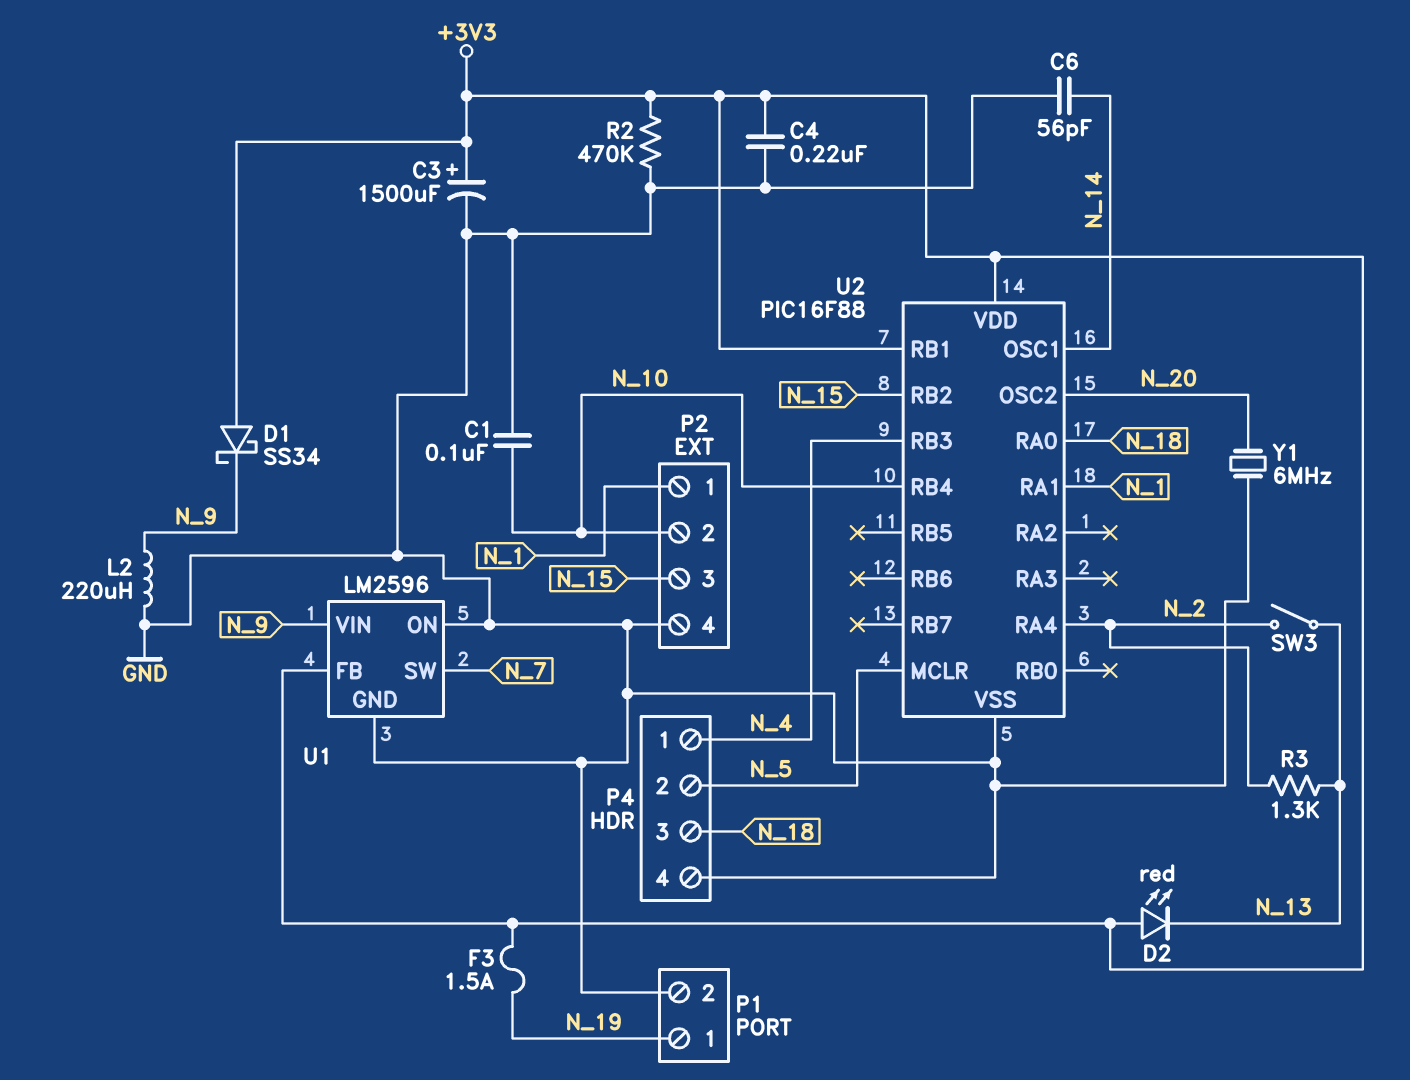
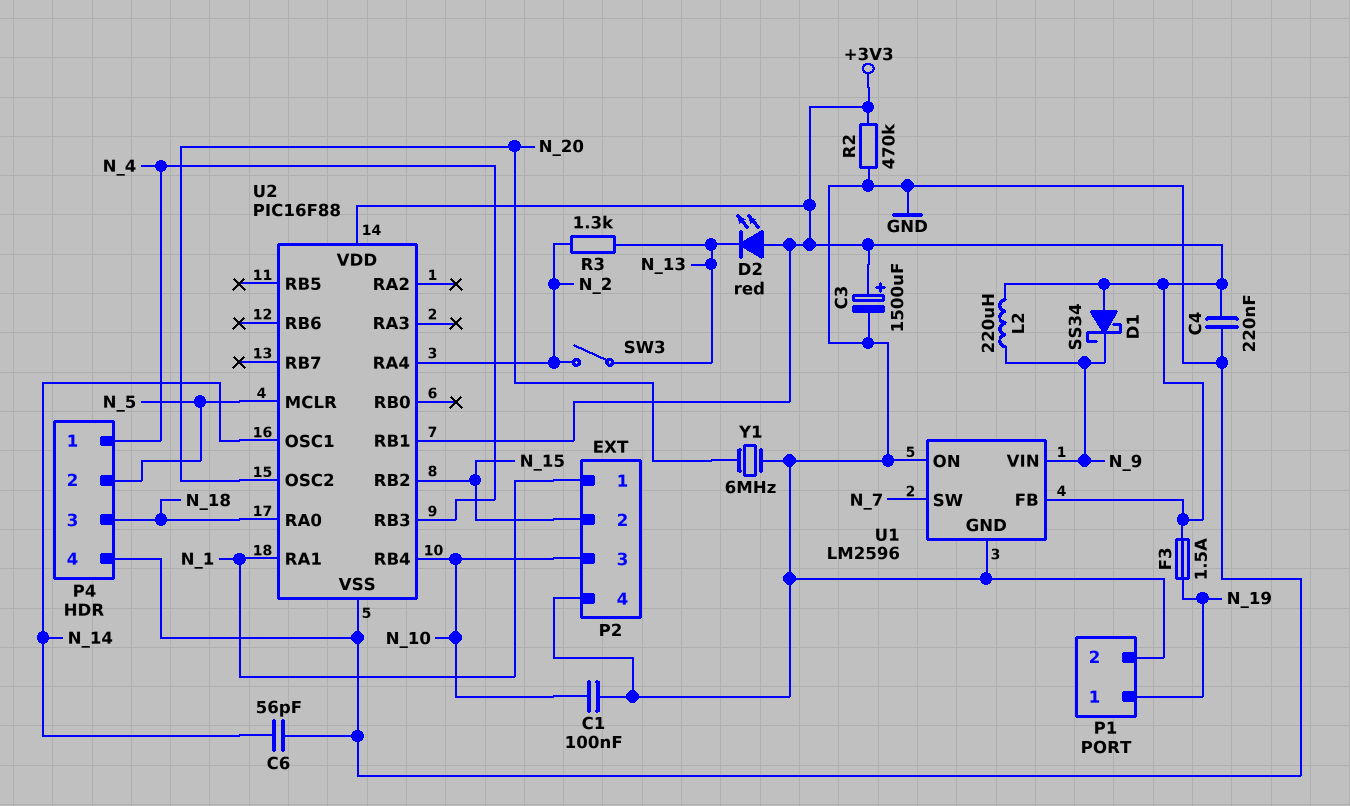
L2: 220uH (GND, N_9) -> 220uH (+3V3, N_9)
P2 pin 2: N_10 -> N_15
P2 pin 3: N_15 -> N_10

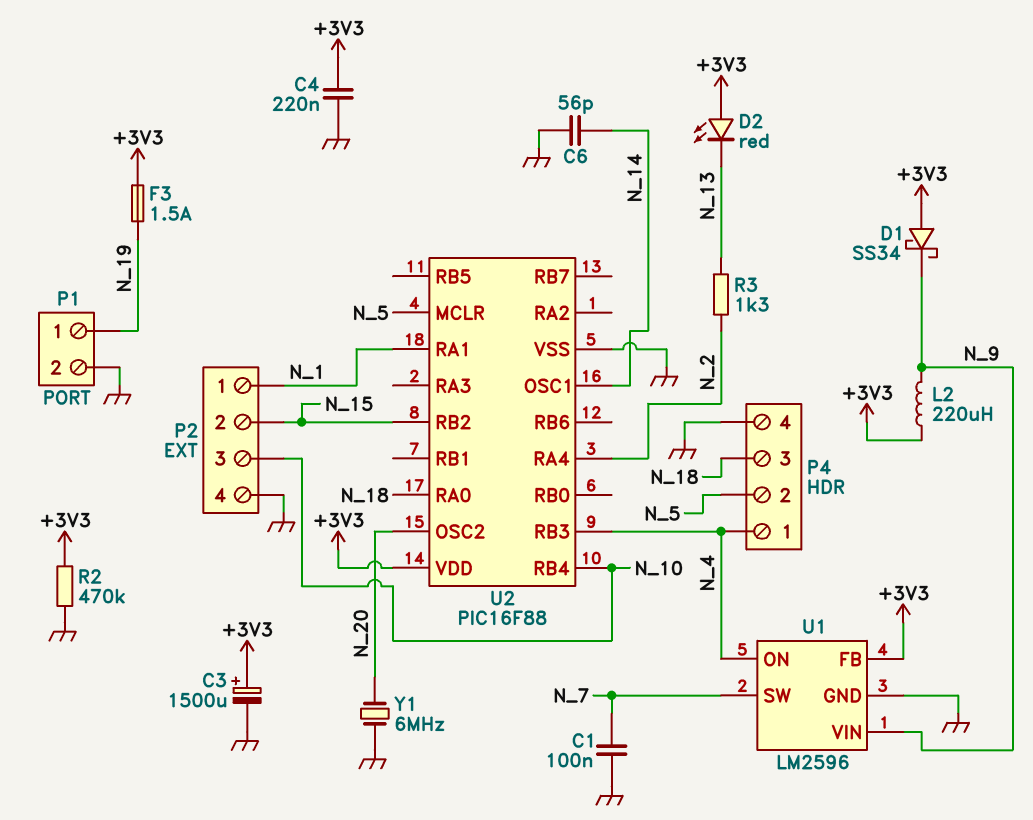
C1: 100nF (GND, N_10) -> 100nF (GND, N_7)
SW3: switch (N_2, N_13) -> none
U1 pin ON: GND -> N_4
U2 pin RB1: +3V3 -> none

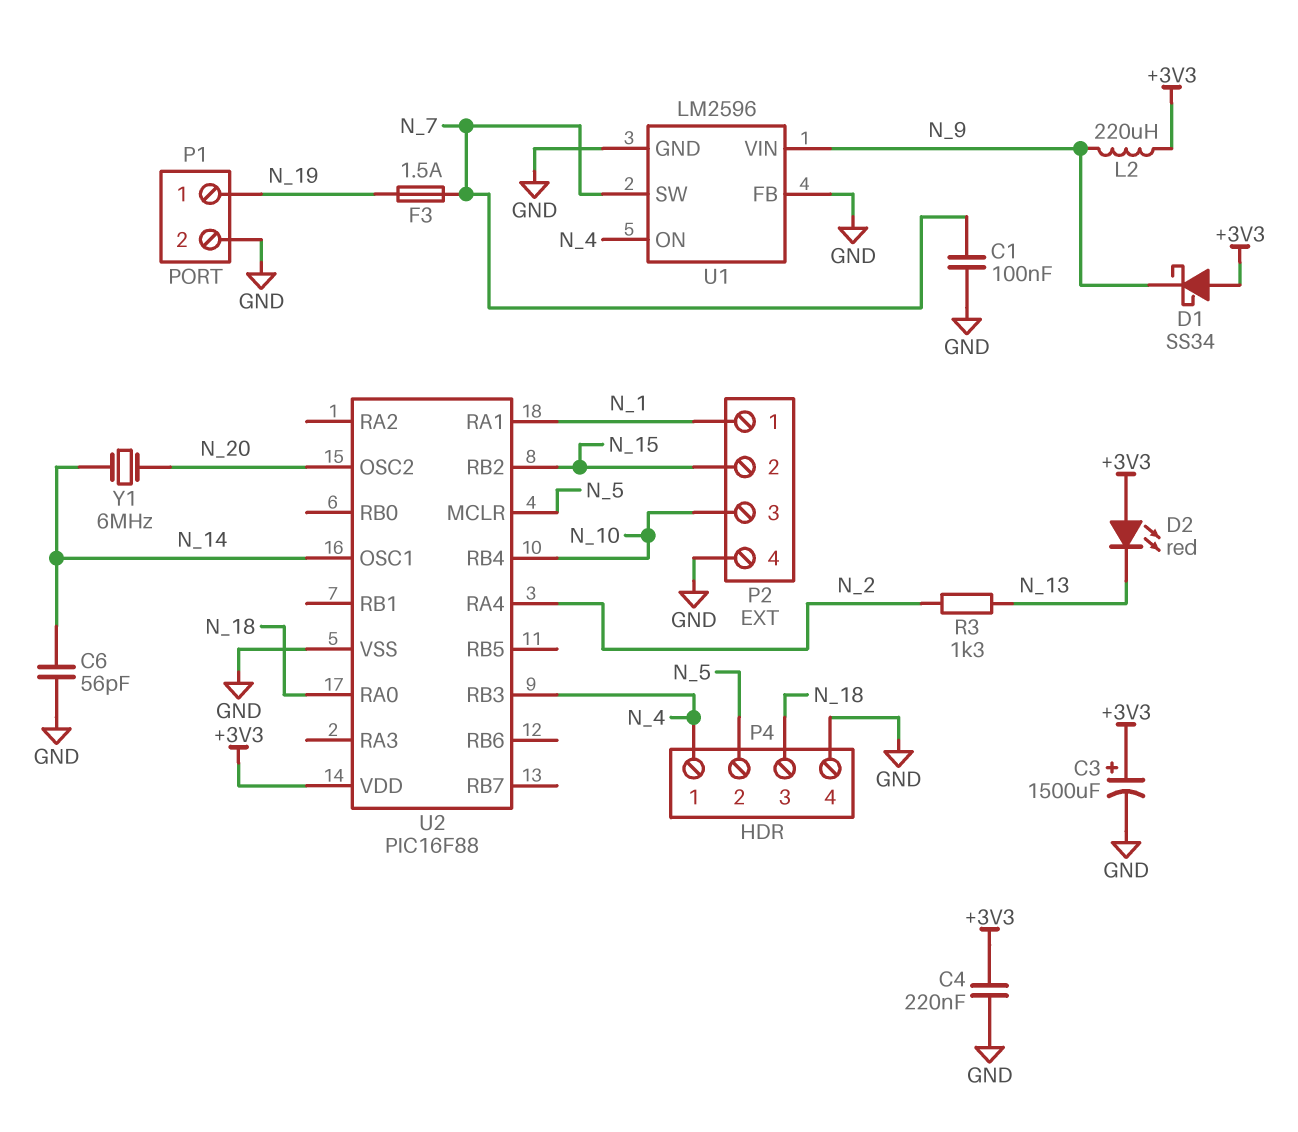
F3: 1.5A (+3V3, N_19) -> 1.5A (N_7, N_19)
R2: 470k (+3V3, GND) -> none
U1 pin FB: +3V3 -> GND
Y1: 6MHz (GND, N_20) -> 6MHz (N_14, N_20)

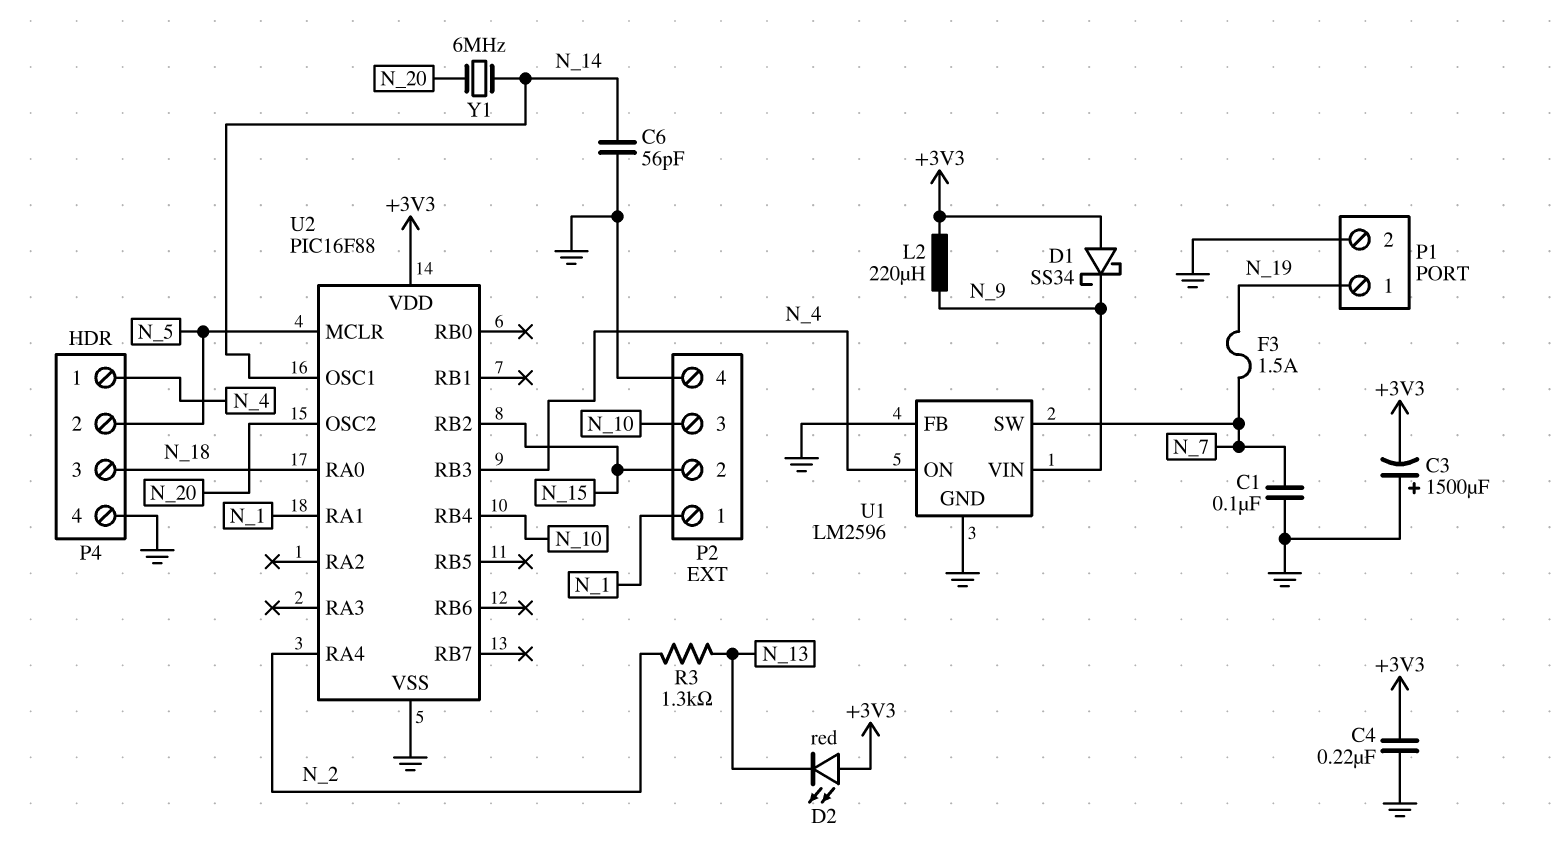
C3: 1500uF (plus +3V3, minus GND) -> 1500uF (plus GND, minus +3V3)

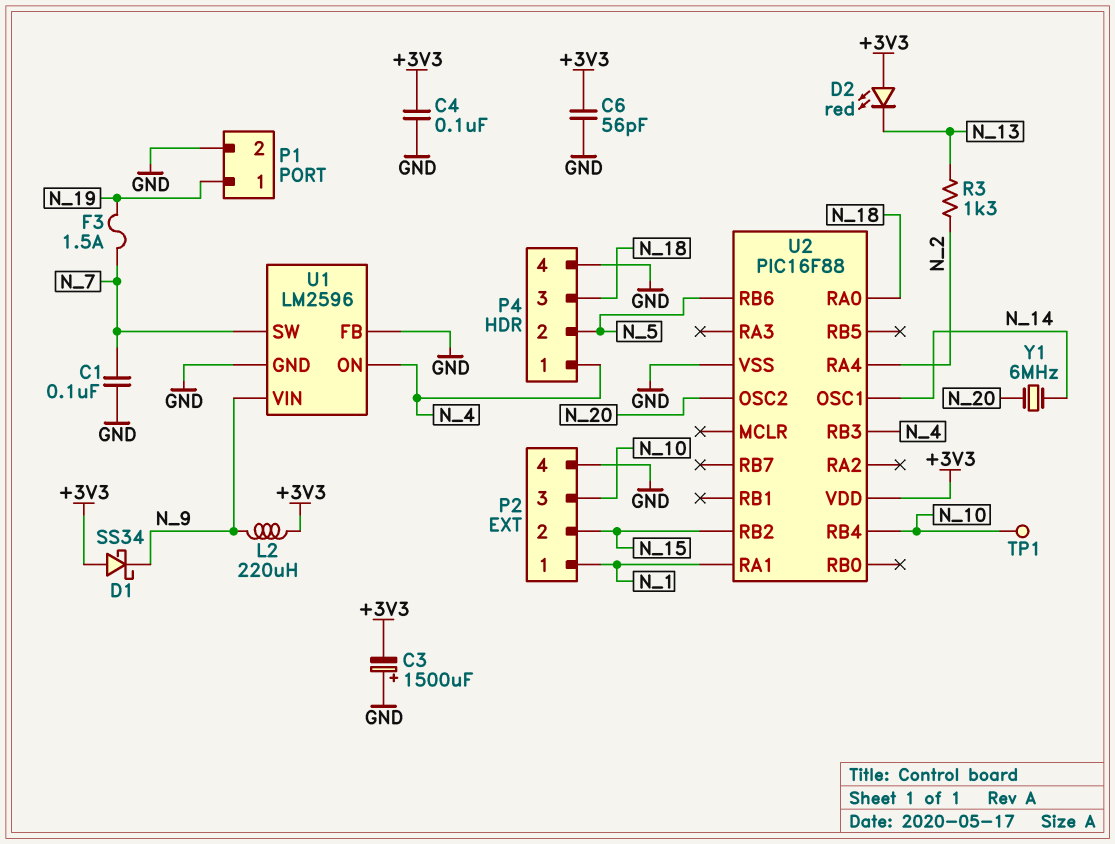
C4: 220nF (+3V3, GND) -> 100nF (+3V3, GND)
C6: 56pF (GND, N_14) -> 56pF (+3V3, GND)
TP1: none -> test point (N_10)
U2 pin MCLR: N_5 -> none
U2 pin RB6: none -> N_5

